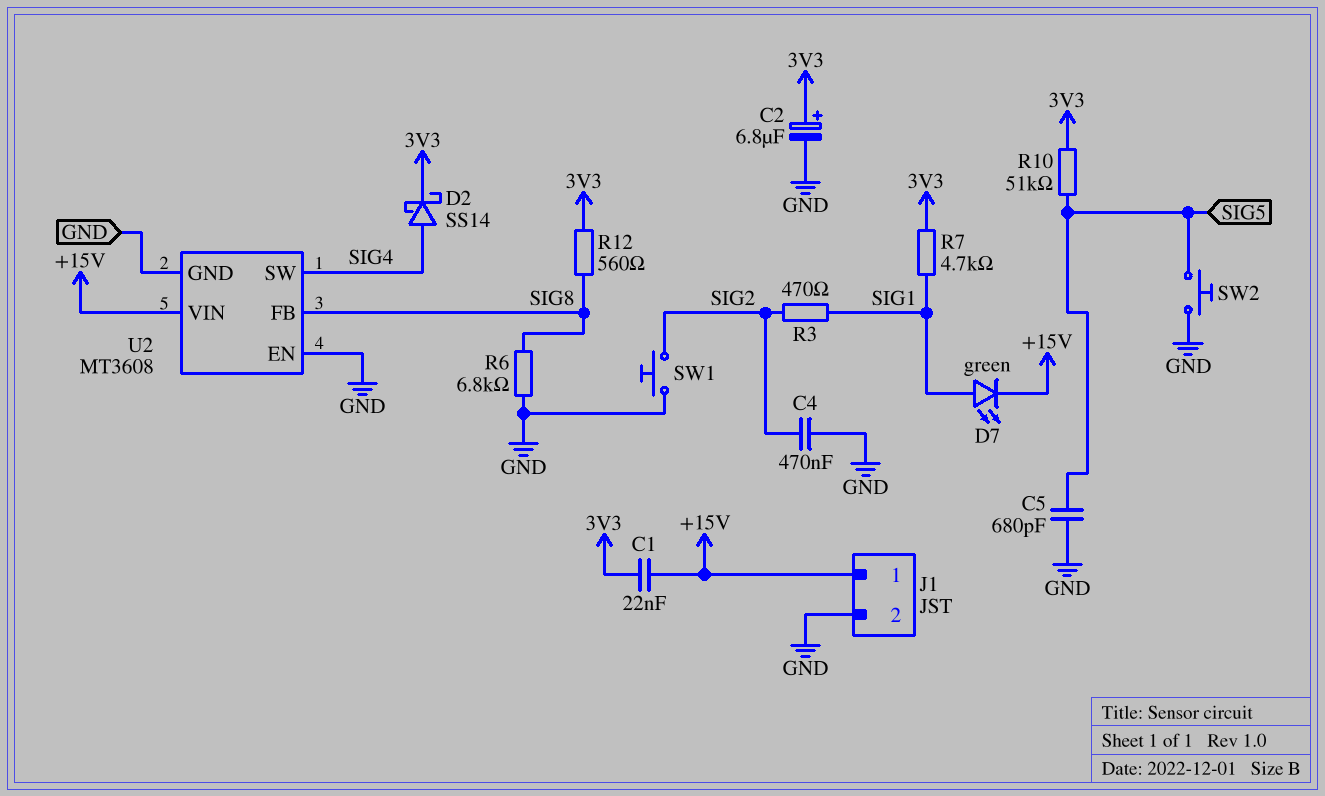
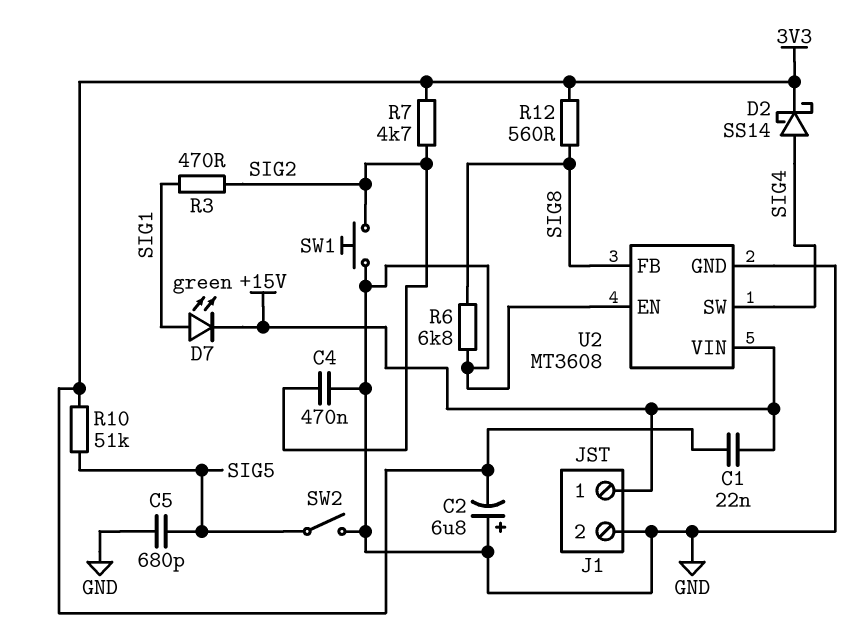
C2: 6.8uF (plus 3V3, minus GND) -> 6.8uF (plus GND, minus 3V3)
R7: 4.7k (3V3, SIG1) -> 4.7k (3V3, SIG2)
SW2: button (GND, SIG5) -> switch (GND, SIG5)

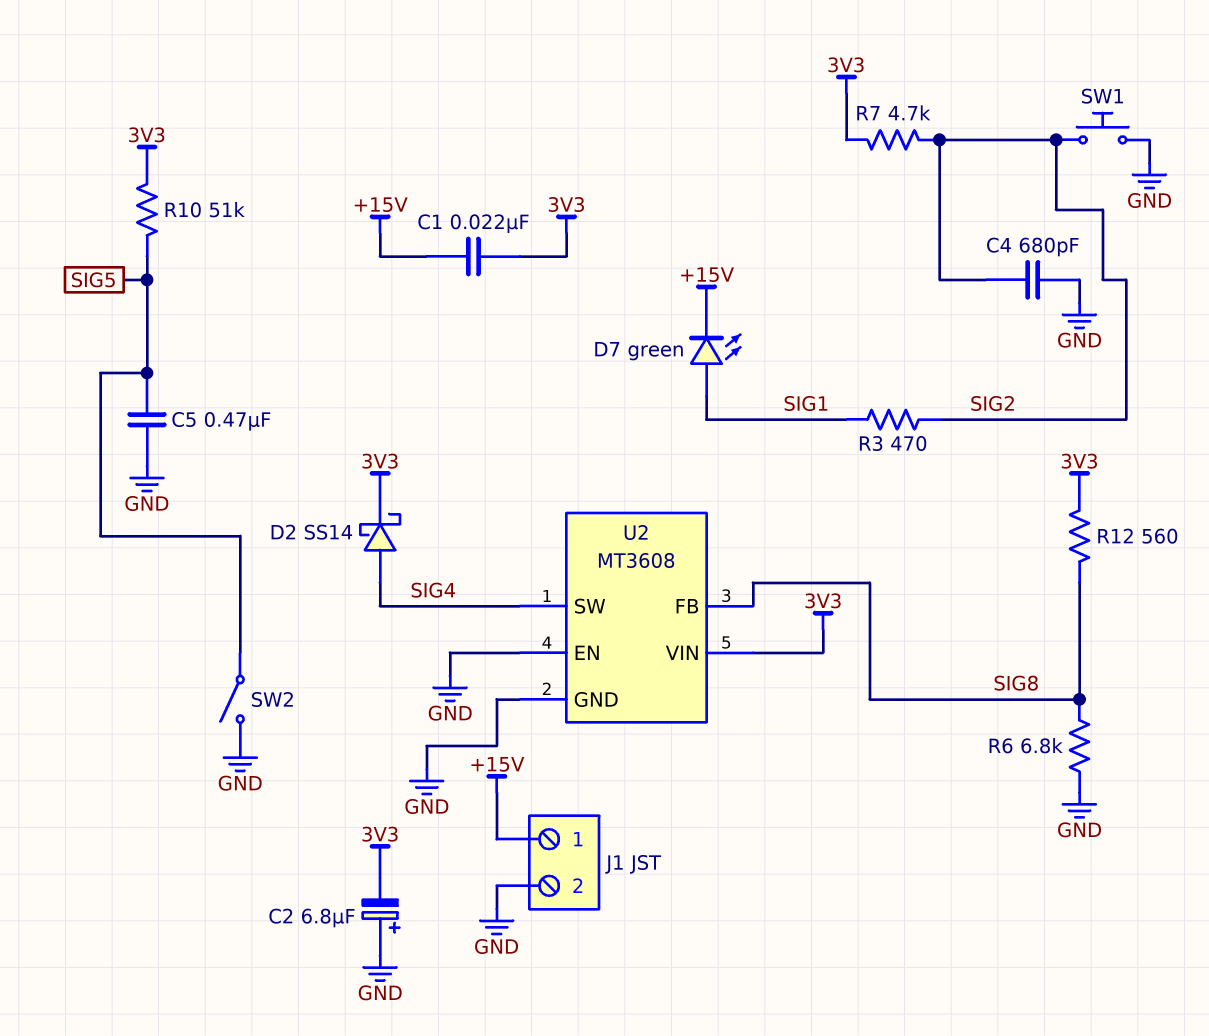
C4: 470nF (GND, SIG2) -> 680pF (GND, SIG2)
C5: 680pF (GND, SIG5) -> 470nF (GND, SIG5)
U2 pin VIN: +15V -> 3V3

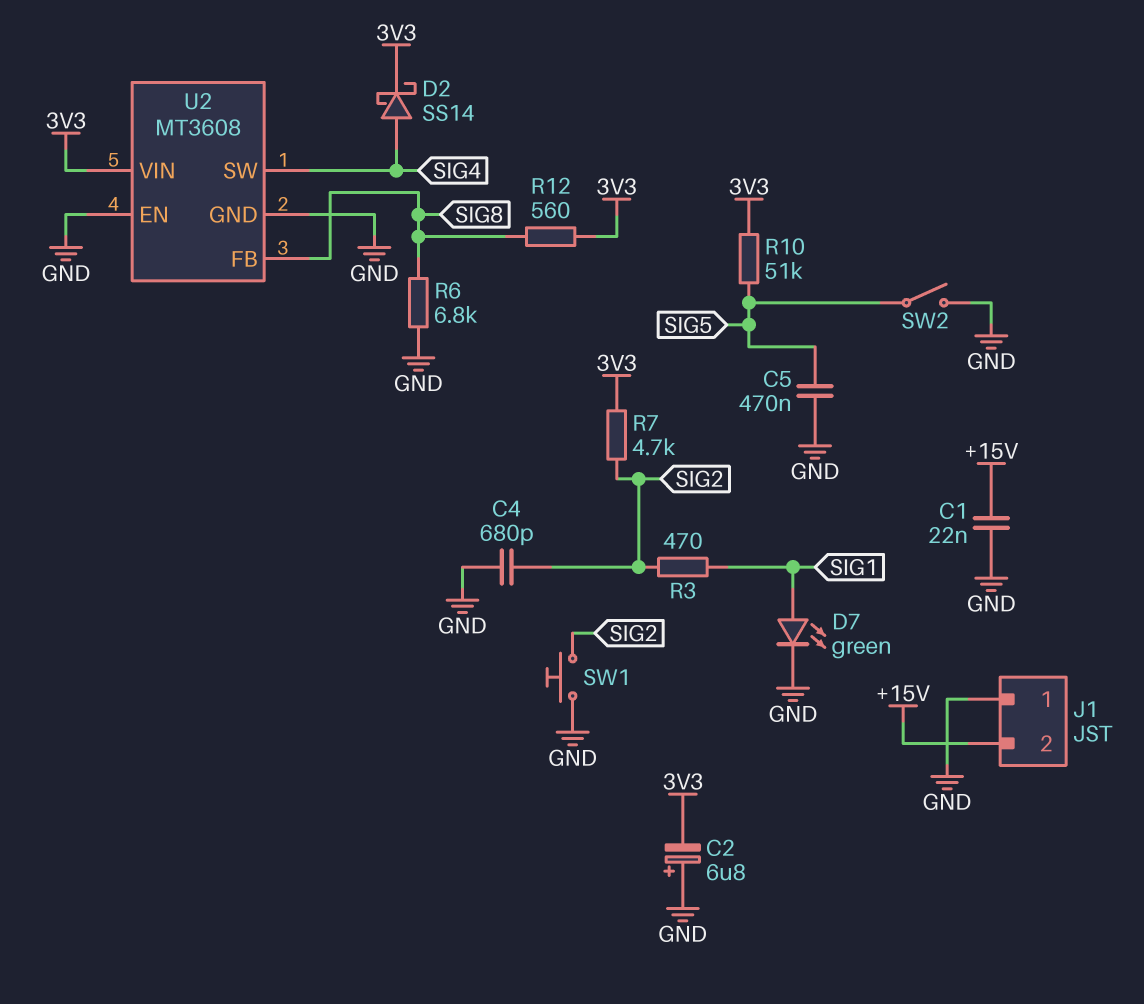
C1: 22nF (+15V, 3V3) -> 22nF (+15V, GND)
D7: LED green (A SIG1, K +15V) -> LED green (A SIG1, K GND)
J1 pin 1: +15V -> GND
J1 pin 2: GND -> +15V

